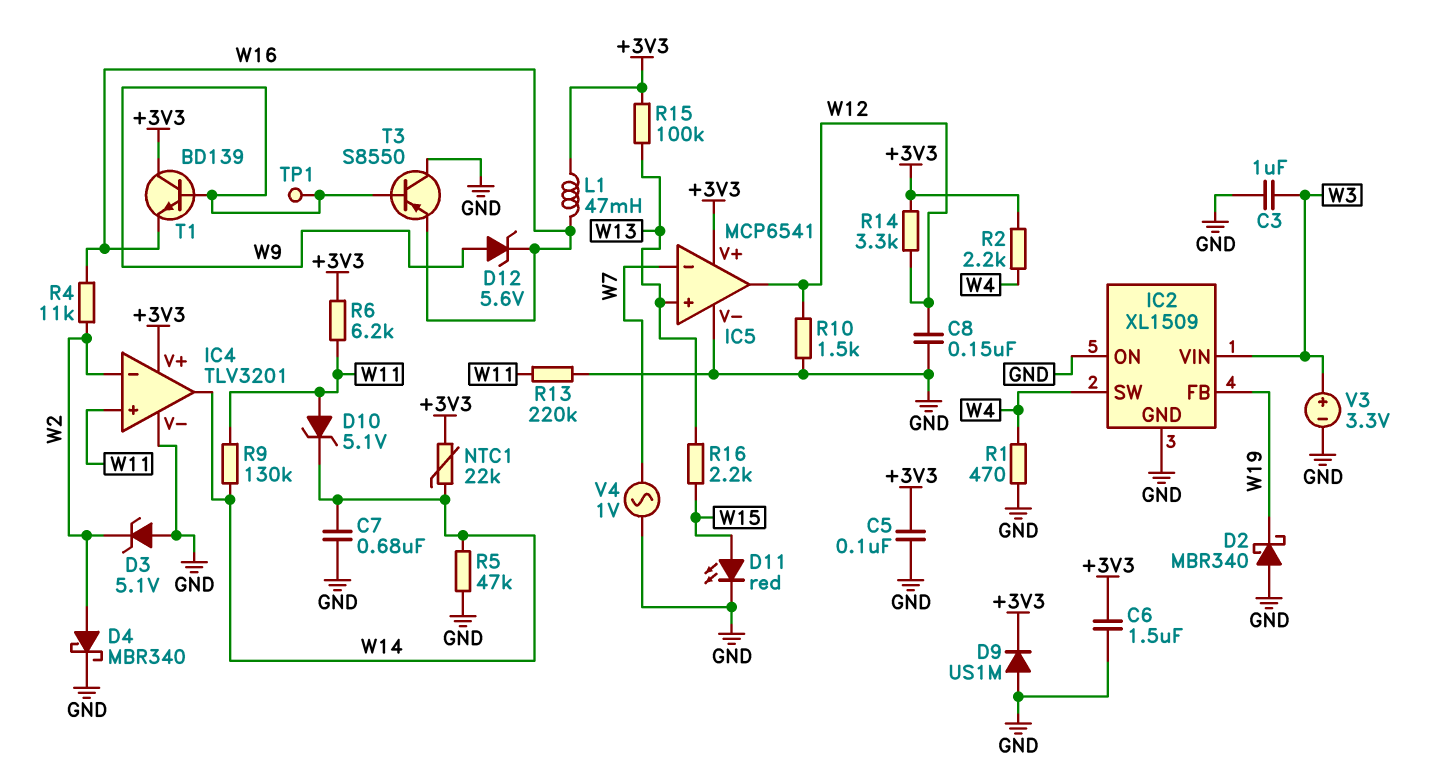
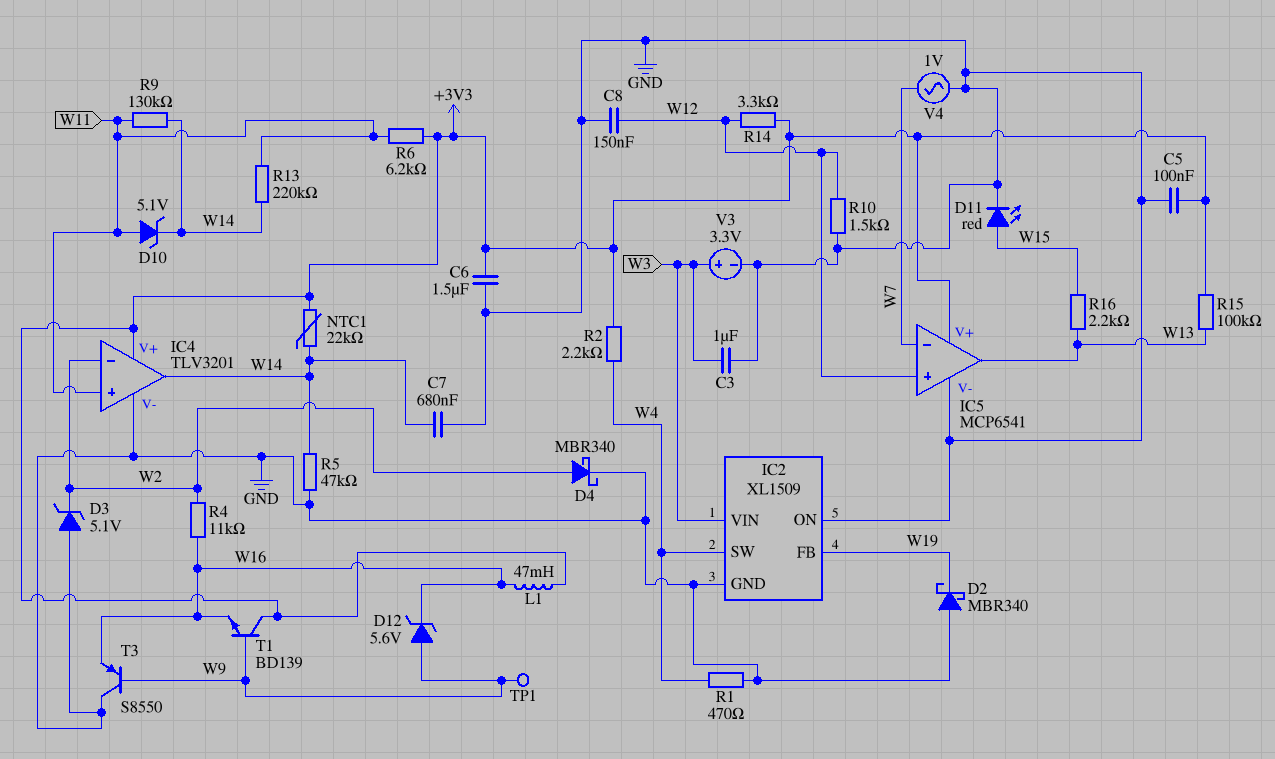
D9: diode US1M (A GND, K +3V3) -> none
IC5 pin in+: W13 -> W12
IC5 pin out: W12 -> W13
R13: 220k (GND, W11) -> 220k (W11, W14)

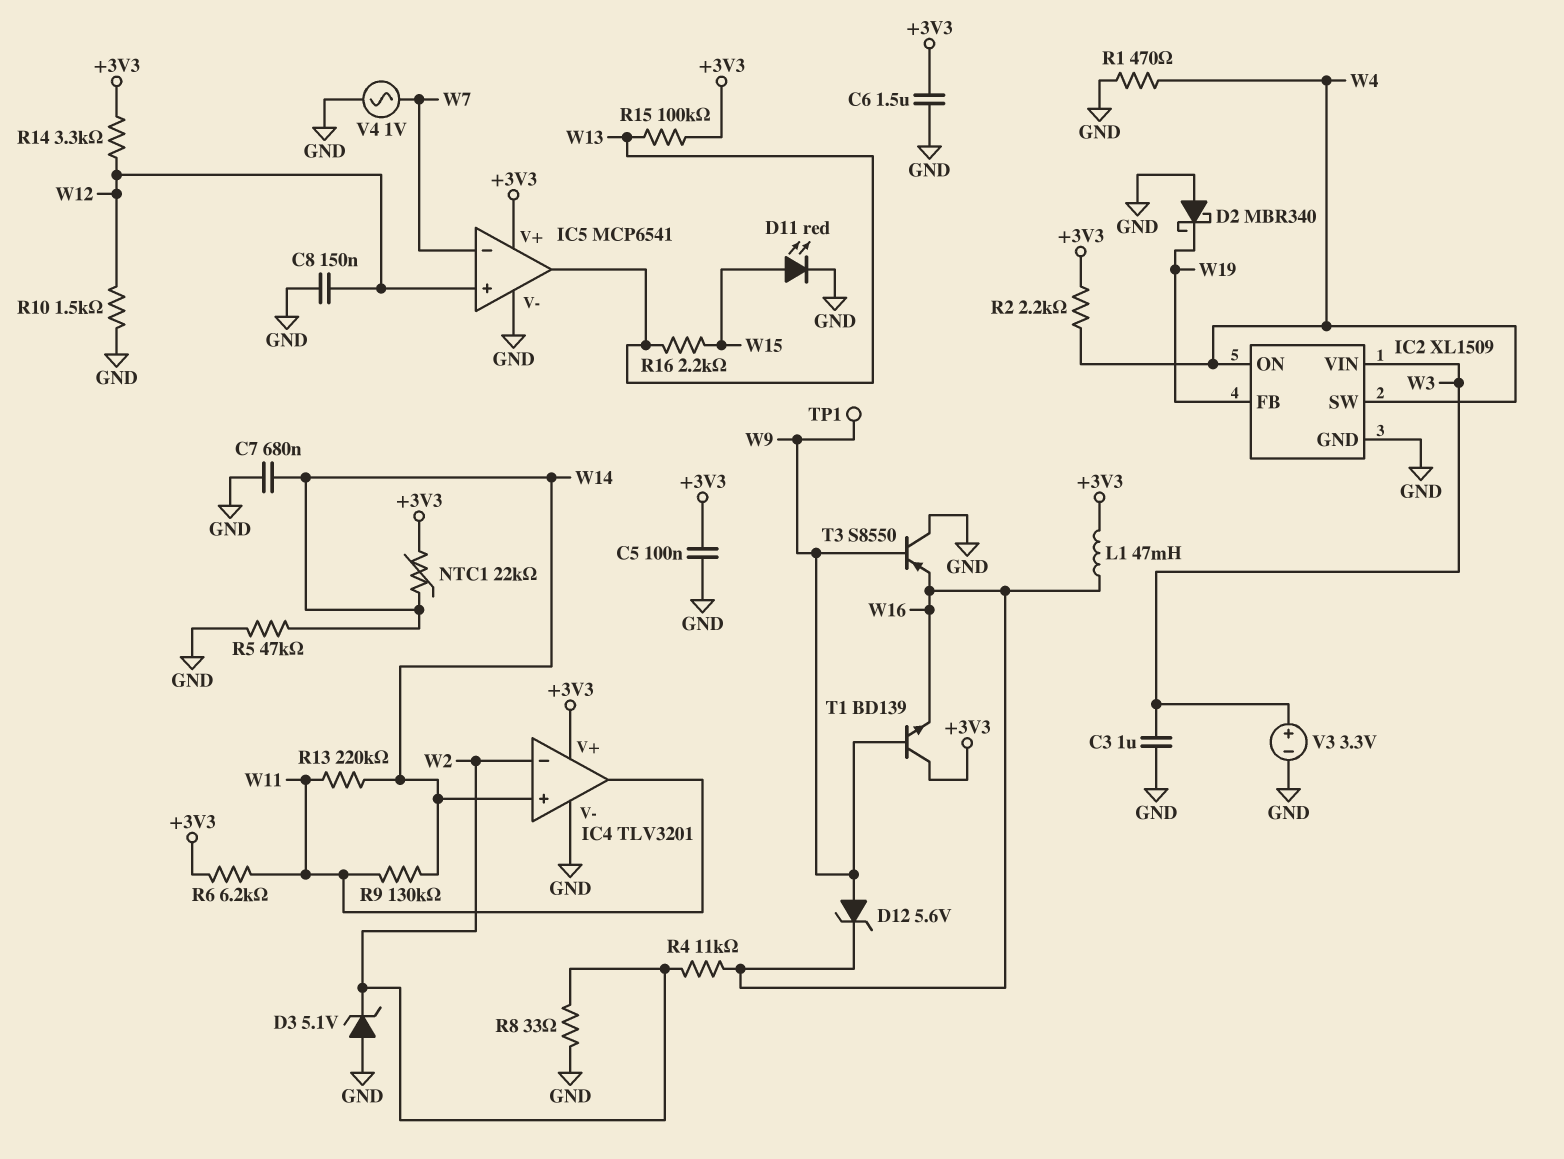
D4: schottky MBR340 (A W2, K GND) -> none
D10: zener 5.1V (A W11, K W14) -> none
IC2 pin ON: GND -> W4
IC4 pin in+: W11 -> W14
IC4 pin out: W14 -> W11
R8: none -> 33 (GND, W2)

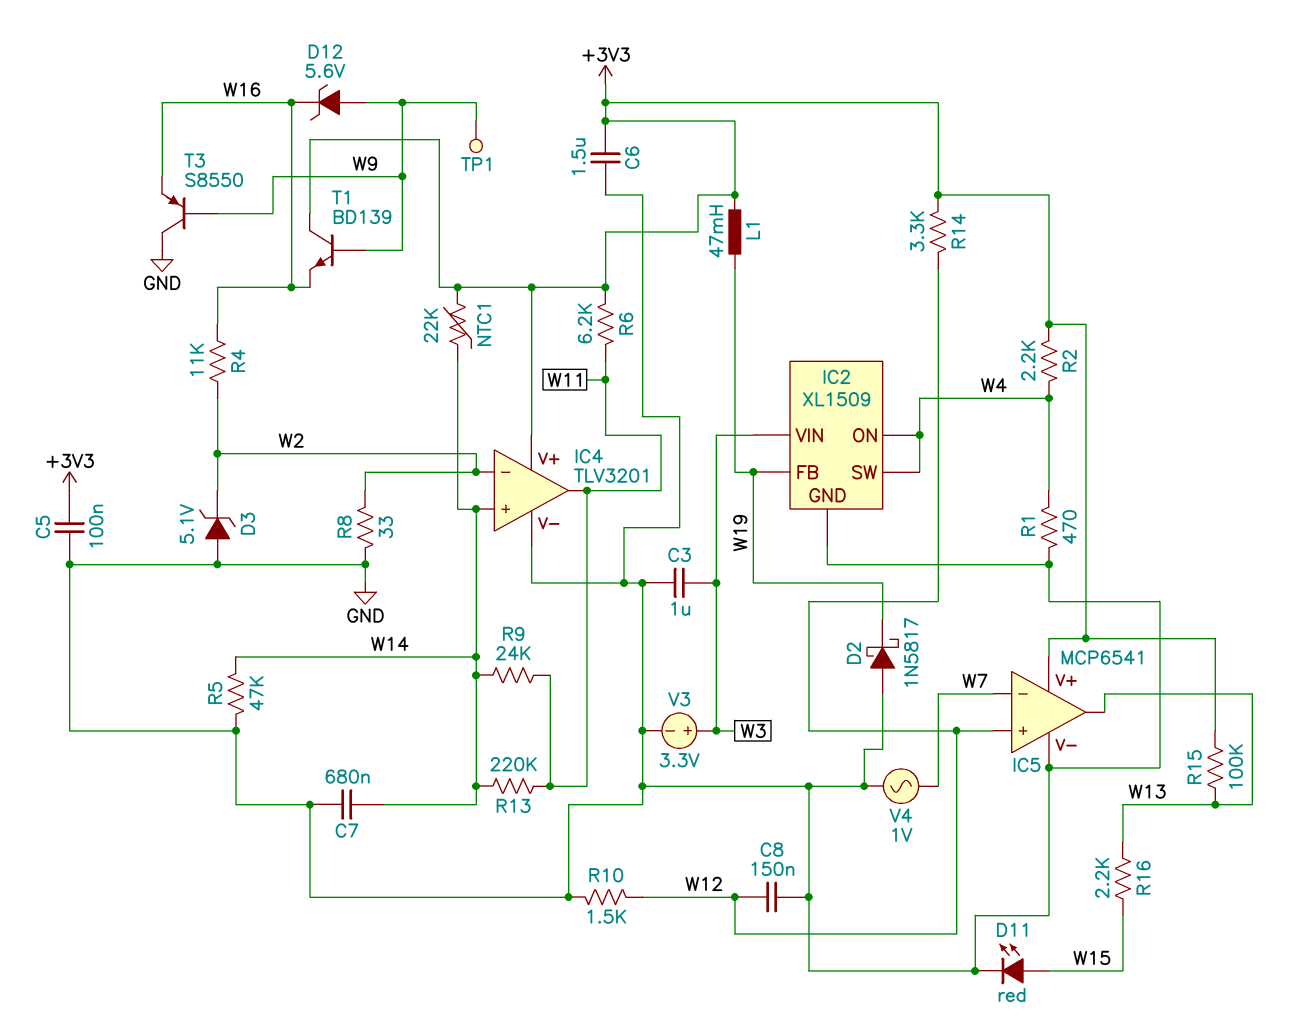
D2: schottky MBR340 (A GND, K W19) -> schottky 1N5817 (A GND, K W19)
L1: 47mH (+3V3, W16) -> 47mH (+3V3, W19)
R9: 130k (W11, W14) -> 24k (W11, W14)

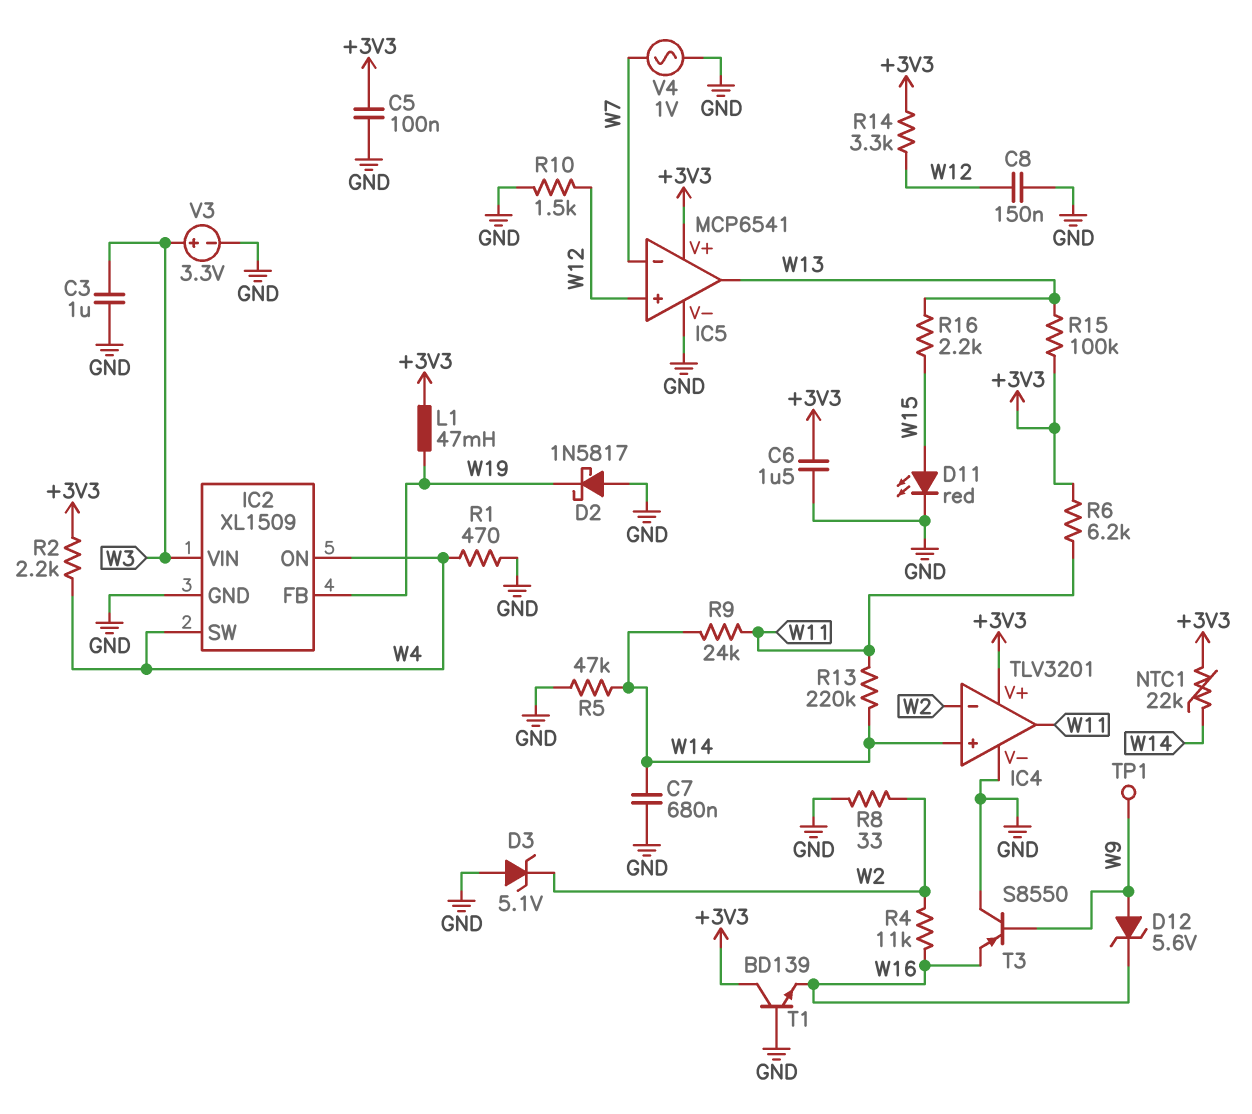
T1: NPN BD139 (B W9, C +3V3, E W16) -> NPN BD139 (B GND, C +3V3, E W16)

